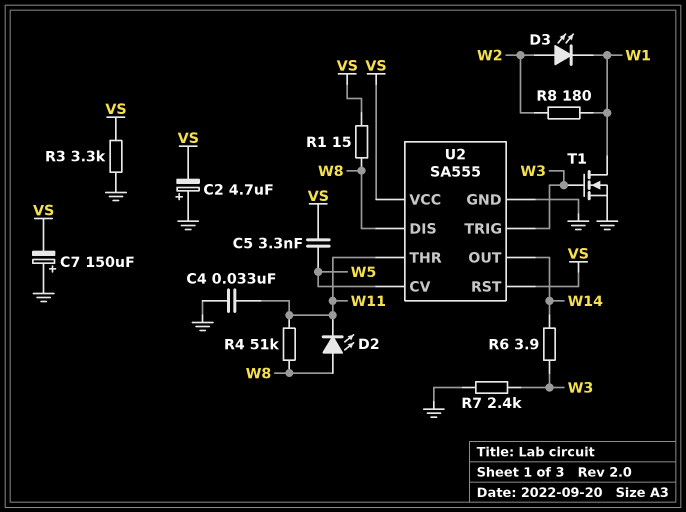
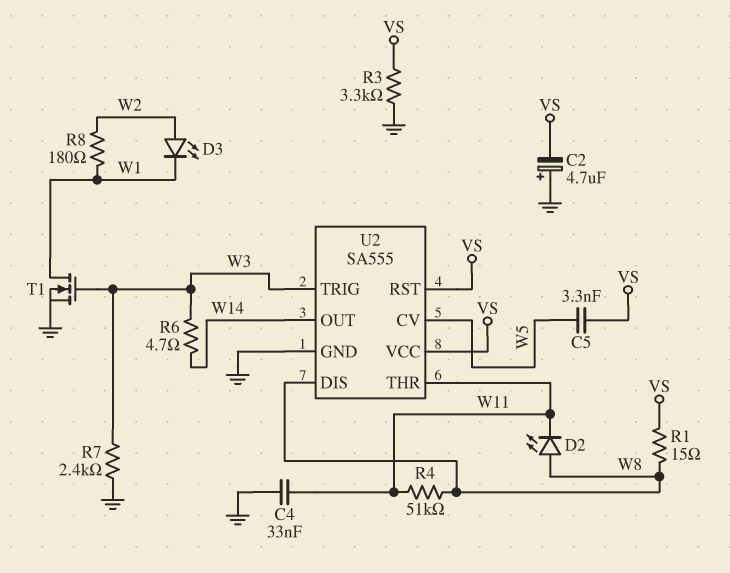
C7: 150uF (plus GND, minus VS) -> none
R6: 3.9 (W3, W14) -> 4.7 (W3, W14)

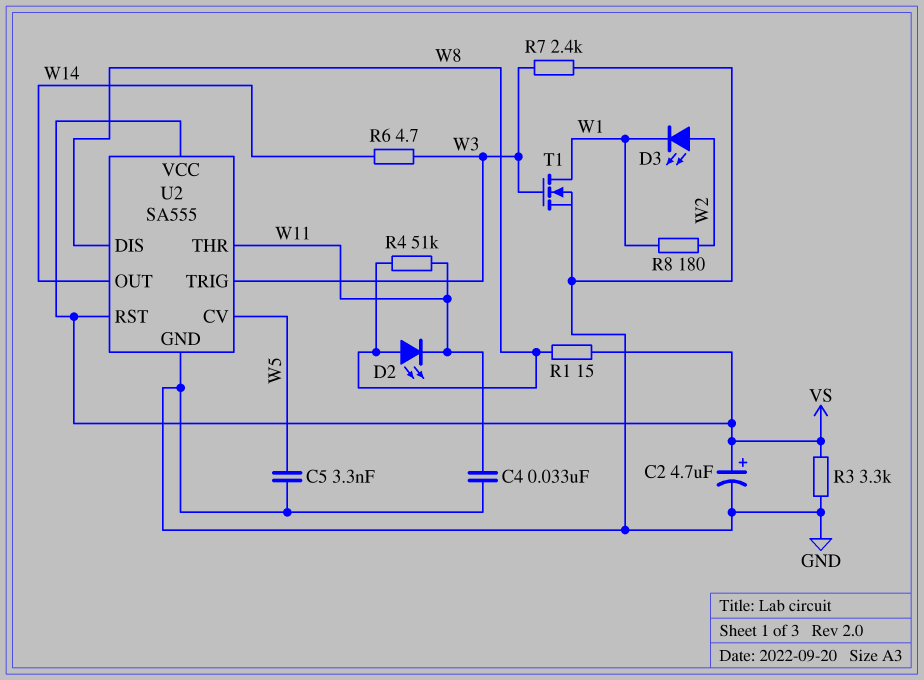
C2: 4.7uF (plus GND, minus VS) -> 4.7uF (plus VS, minus GND)
C5: 3.3nF (VS, W5) -> 3.3nF (GND, W5)

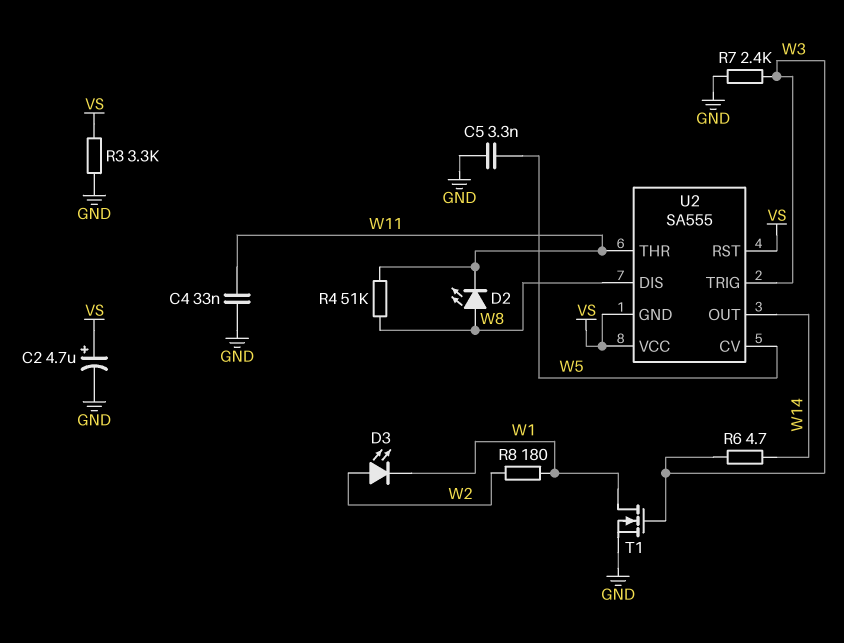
R1: 15 (VS, W8) -> none
U2 pin GND: GND -> VS

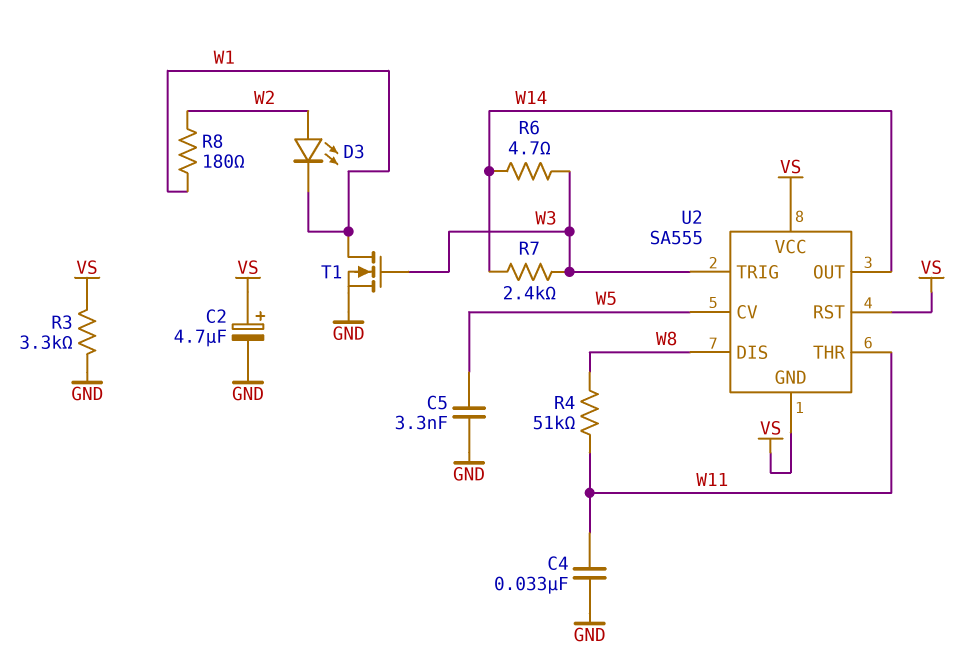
D2: LED (A W8, K W11) -> none
R7: 2.4k (GND, W3) -> 2.4k (W3, W14)

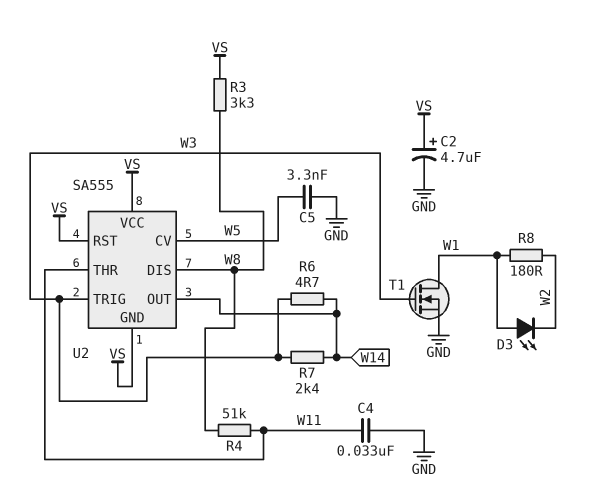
D3: LED (A W2, K W1) -> LED (A W1, K W2)
R3: 3.3k (GND, VS) -> 3.3k (VS, W8)

